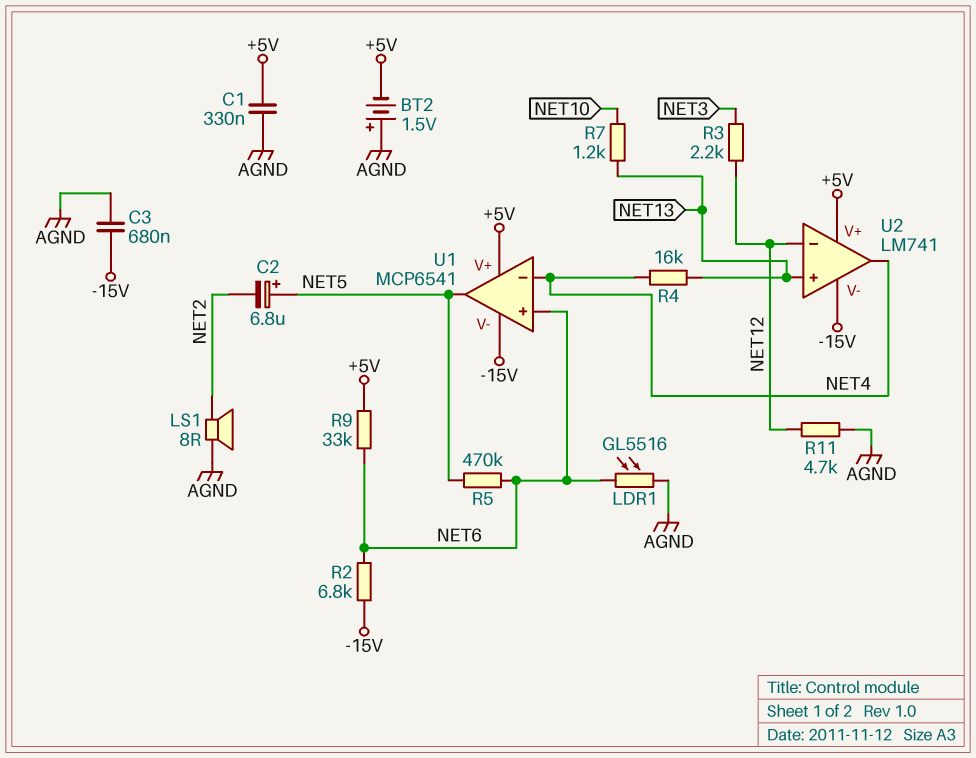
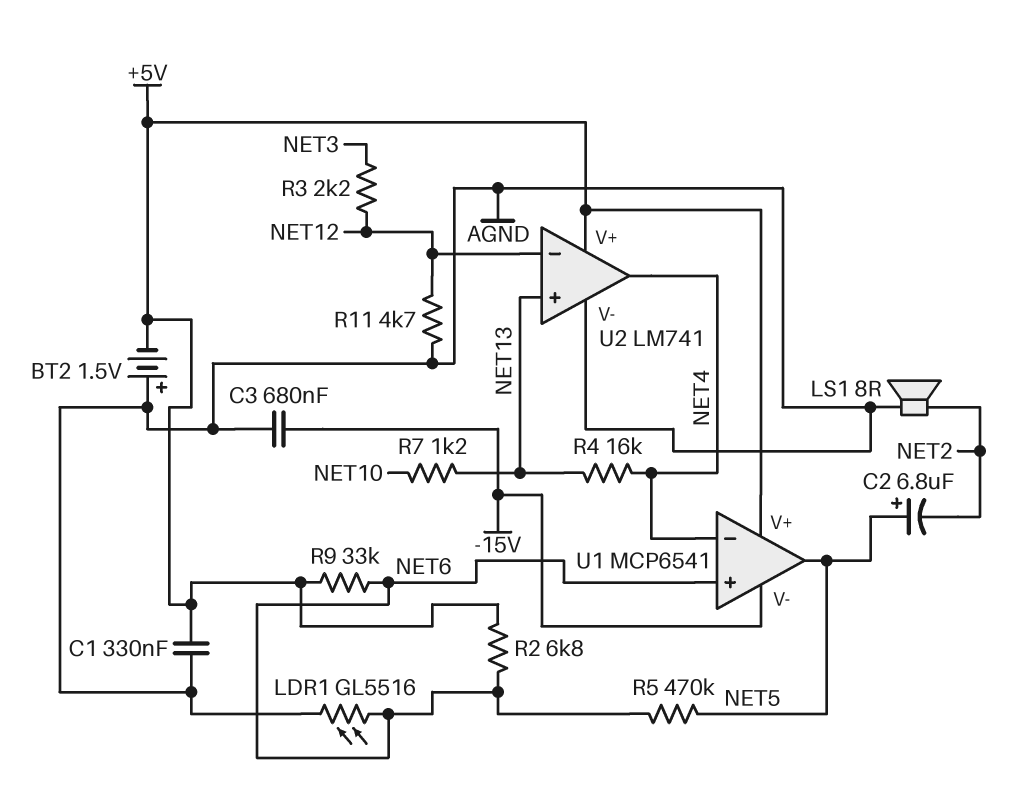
R2: 6.8k (-15V, NET6) -> 6.8k (+5V, NET6)
U2 pin V-: -15V -> AGND

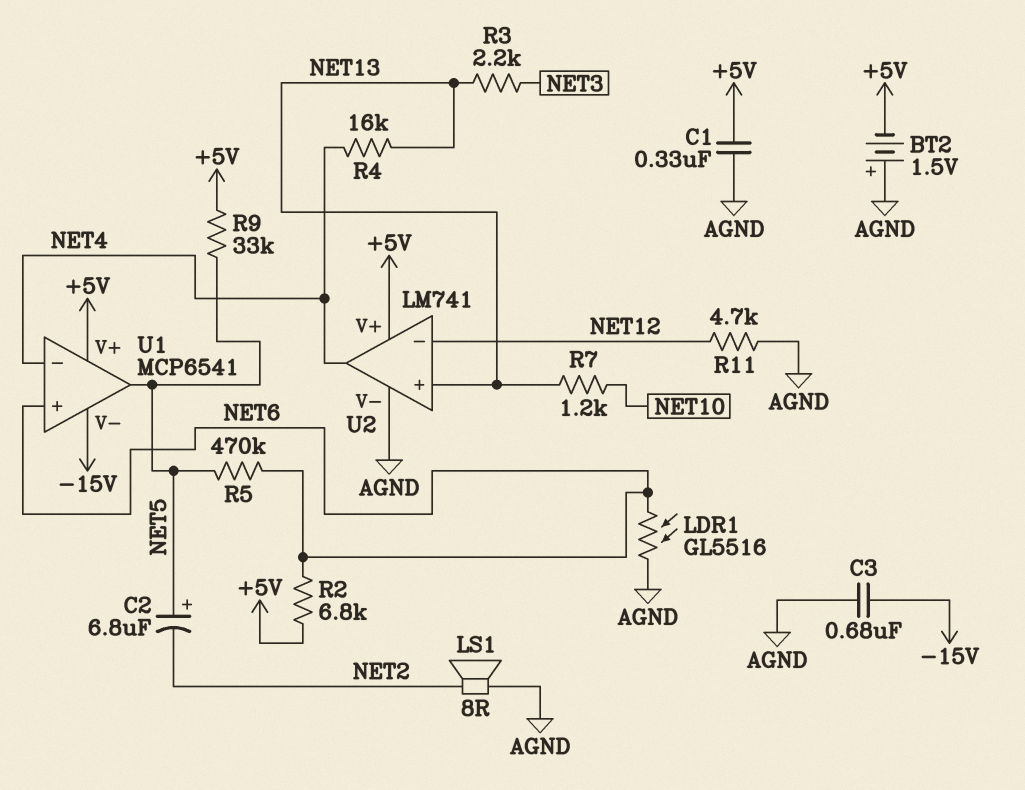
R3: 2.2k (NET3, NET12) -> 2.2k (NET3, NET13)
R9: 33k (+5V, NET6) -> 33k (+5V, NET5)

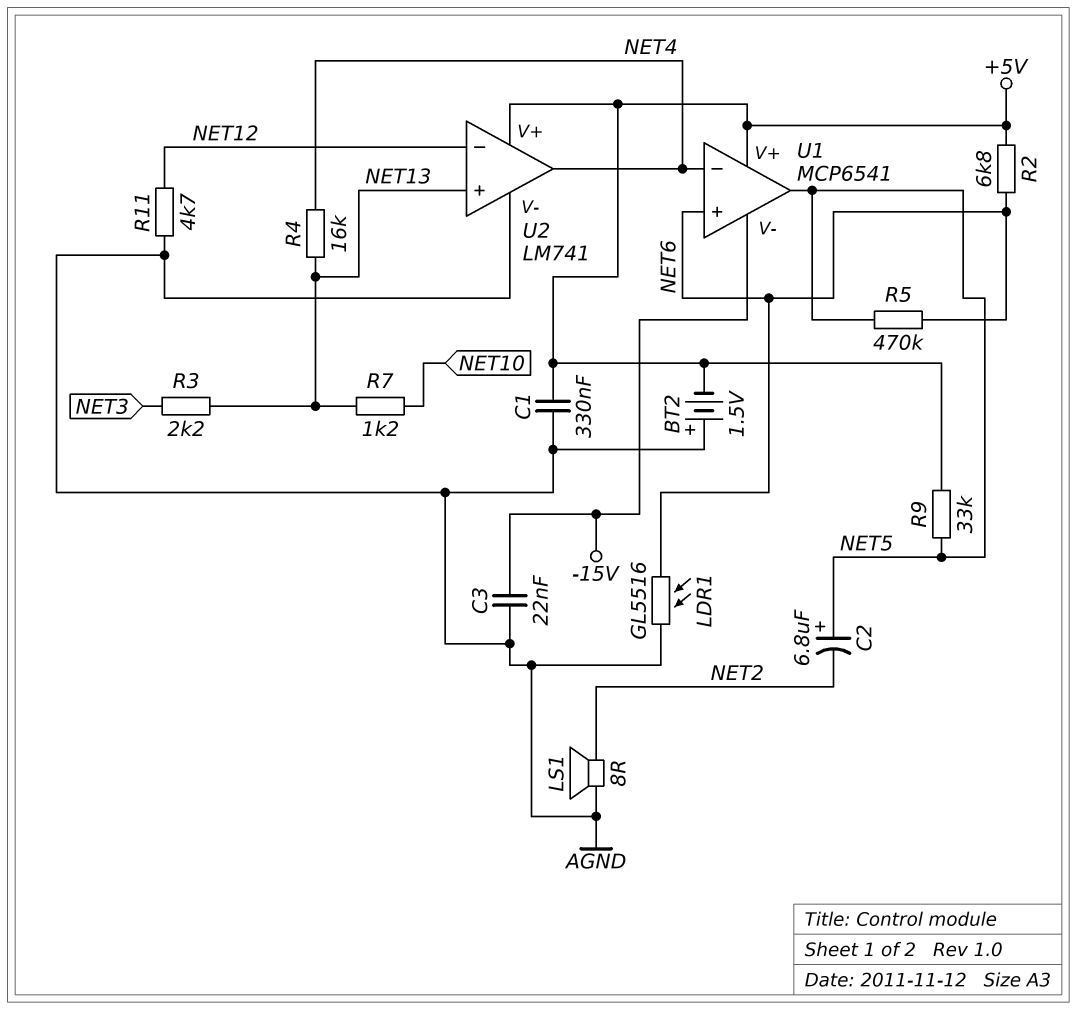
C3: 680nF (-15V, AGND) -> 22nF (-15V, AGND)

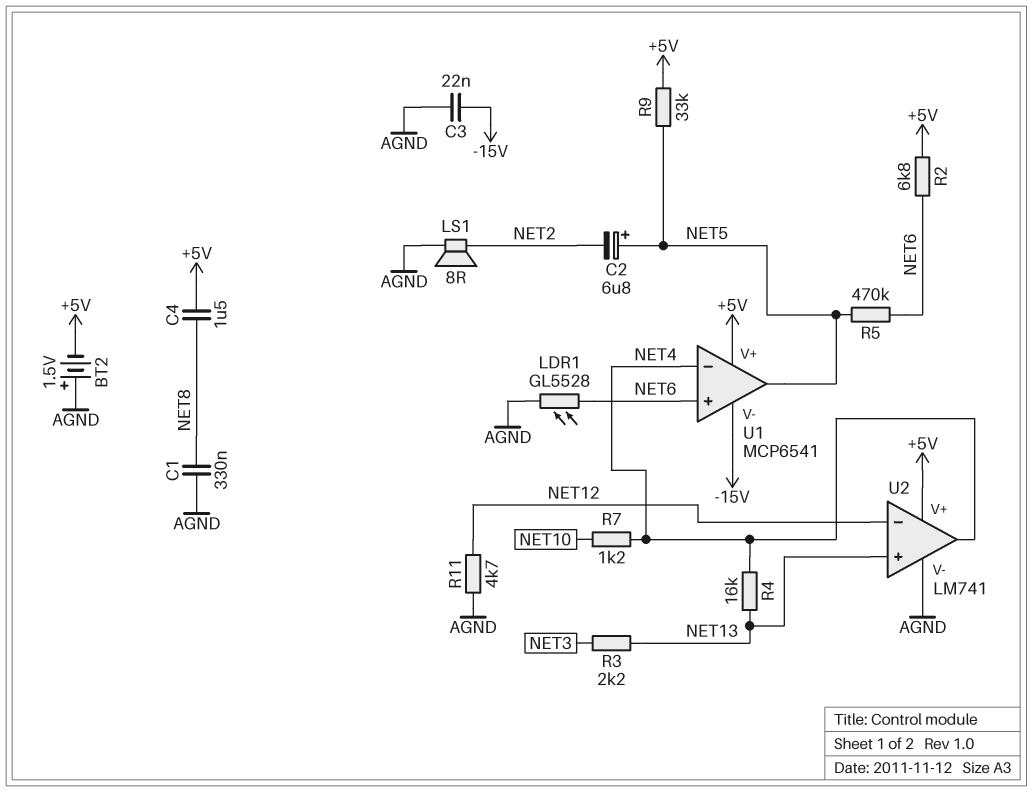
C1: 330nF (+5V, AGND) -> 330nF (AGND, NET8)
C4: none -> 1.5uF (+5V, NET8)
LDR1: GL5516 (AGND, NET6) -> GL5528 (AGND, NET6)
R7: 1.2k (NET10, NET13) -> 1.2k (NET4, NET10)

